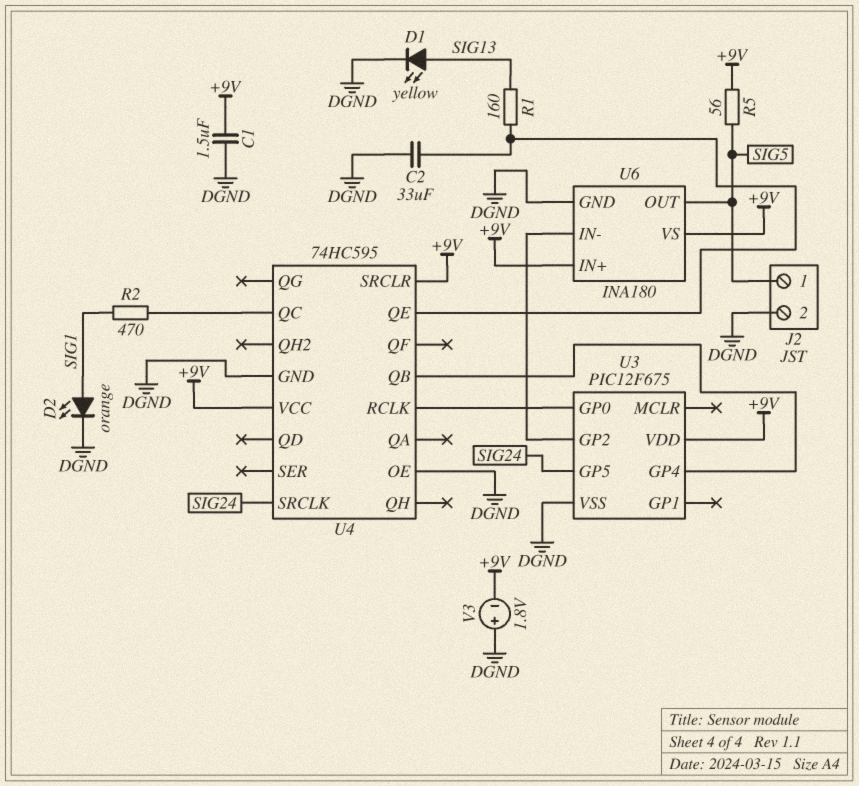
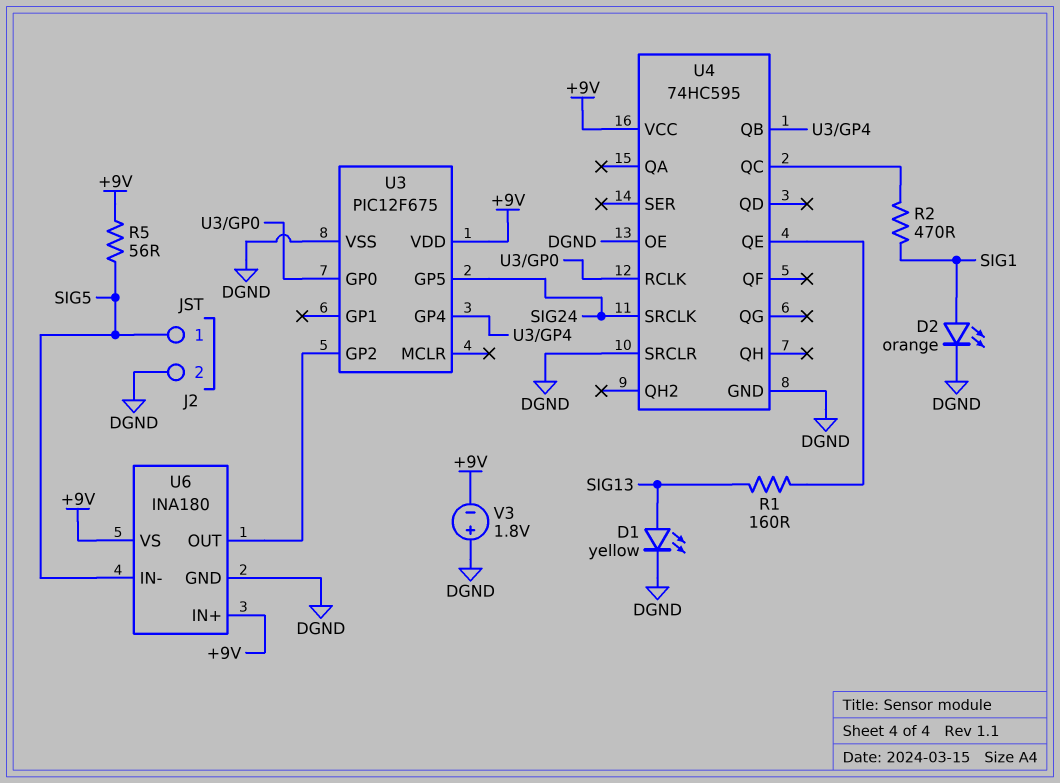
C1: 1.5uF (+9V, DGND) -> none
C2: 33uF (DGND, U4/QE) -> none
U4 pin SRCLR: +9V -> DGND
U6 pin IN-: U3/GP2 -> SIG5
U6 pin OUT: SIG5 -> U3/GP2

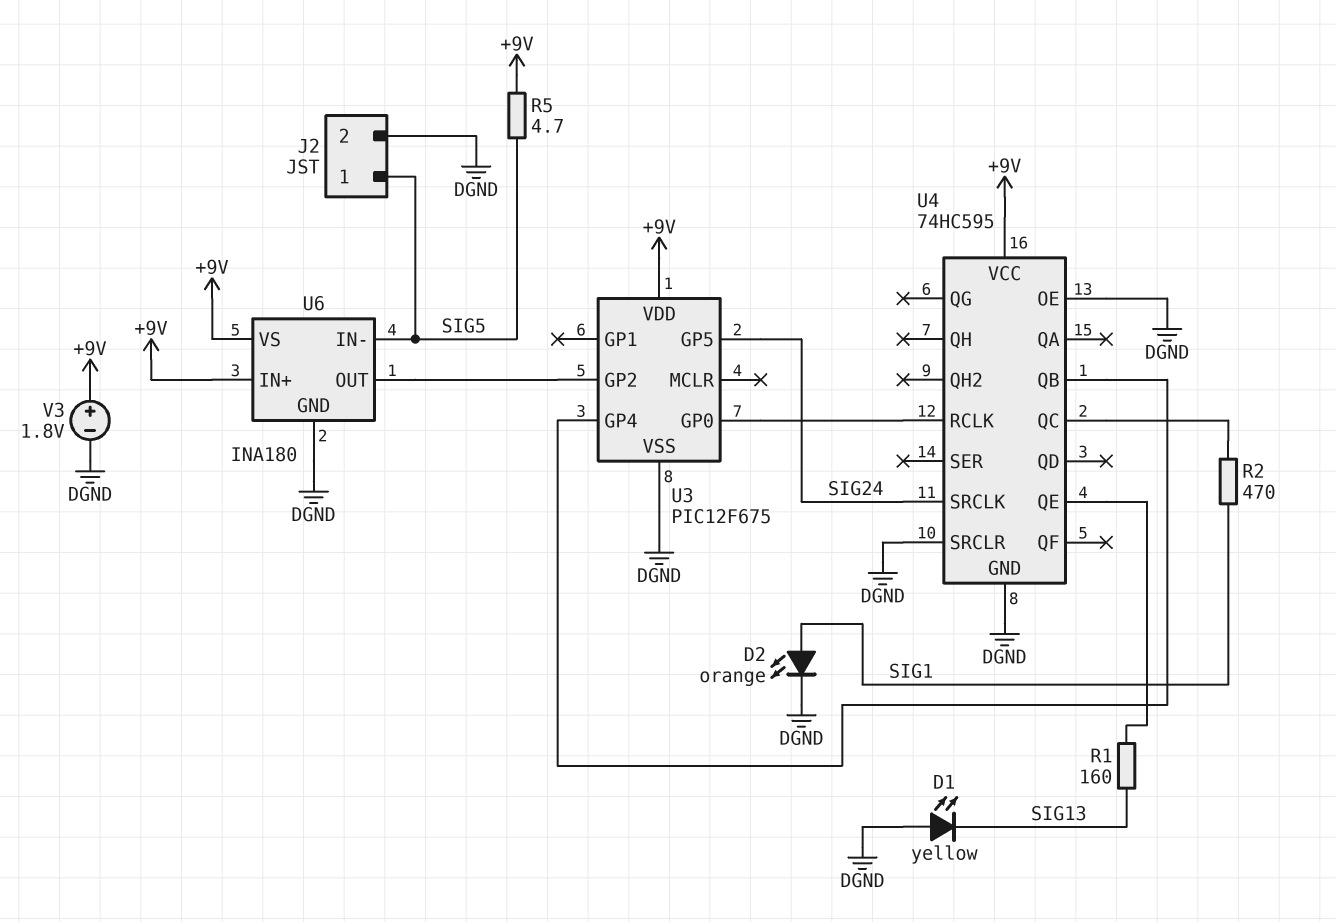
D1: LED yellow (A SIG13, K DGND) -> LED yellow (A DGND, K SIG13)
R5: 56 (+9V, SIG5) -> 4.7 (+9V, SIG5)
V3: 1.8V (plus DGND, minus +9V) -> 1.8V (plus +9V, minus DGND)

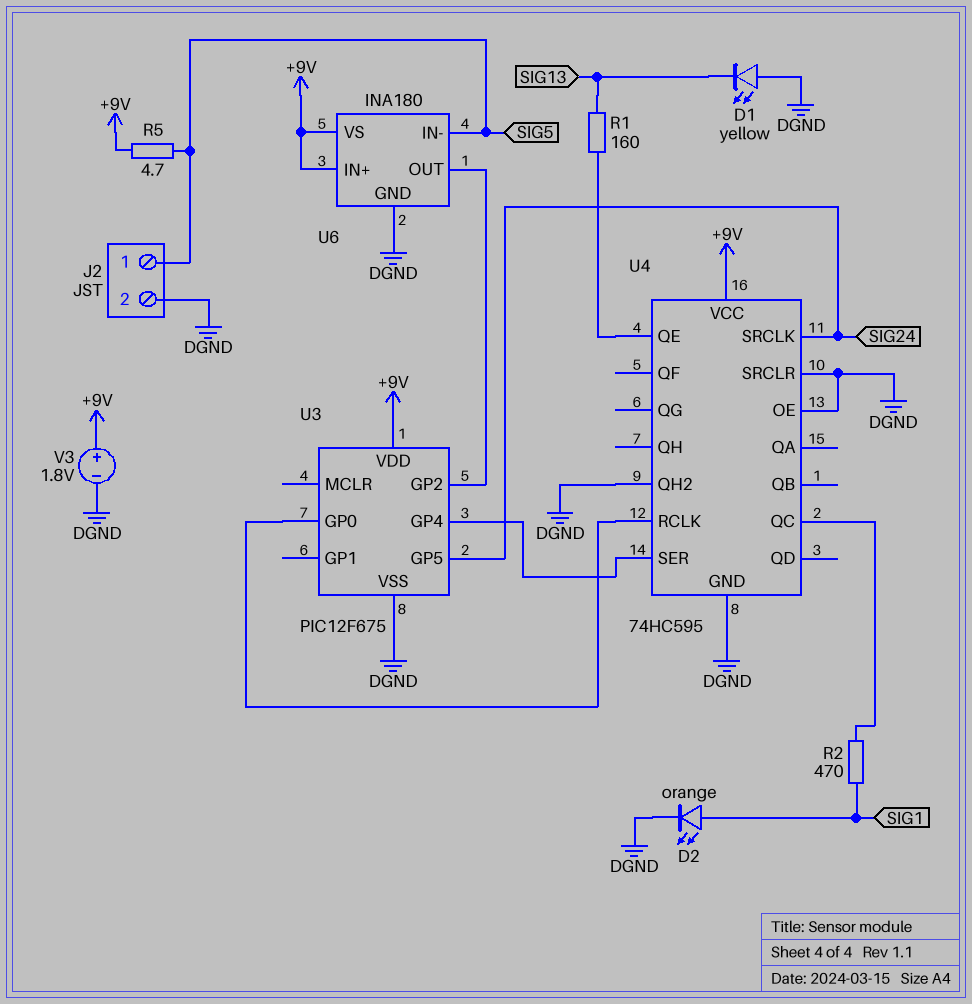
U4 pin QB: U3/GP4 -> none
U4 pin QH2: none -> DGND
U4 pin SER: none -> U3/GP4

